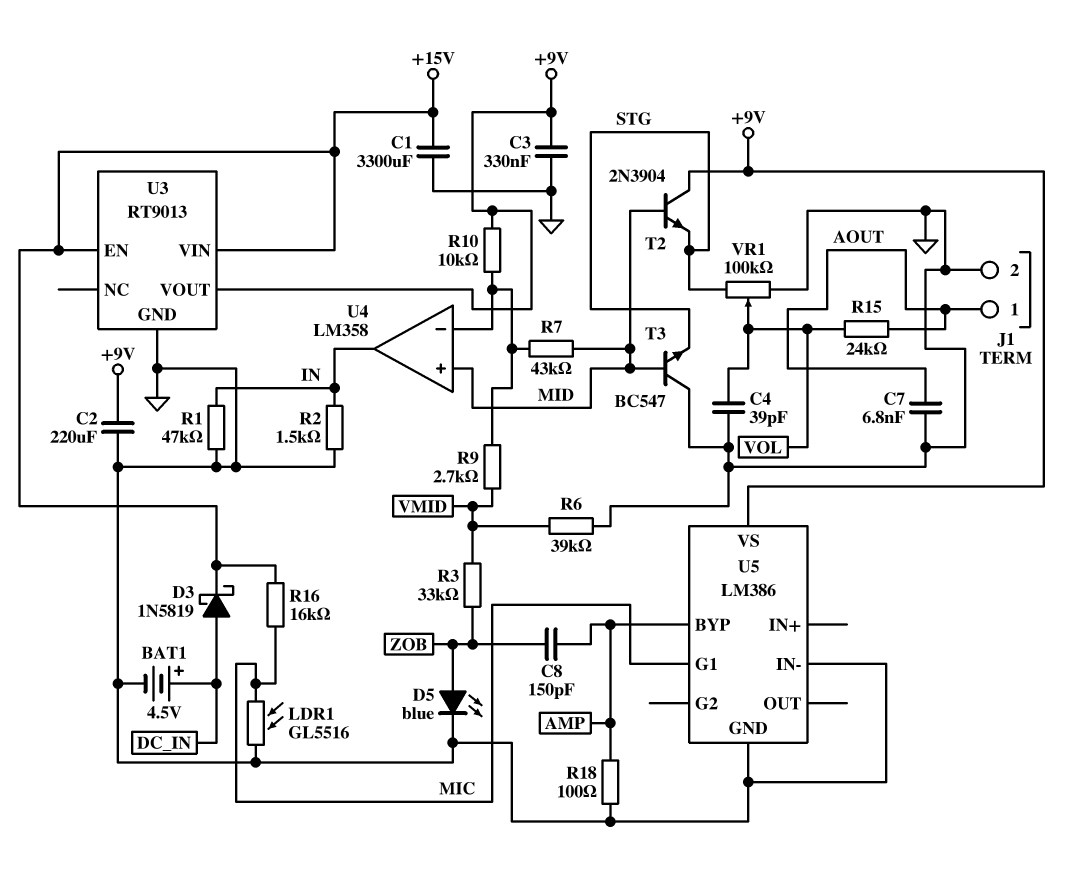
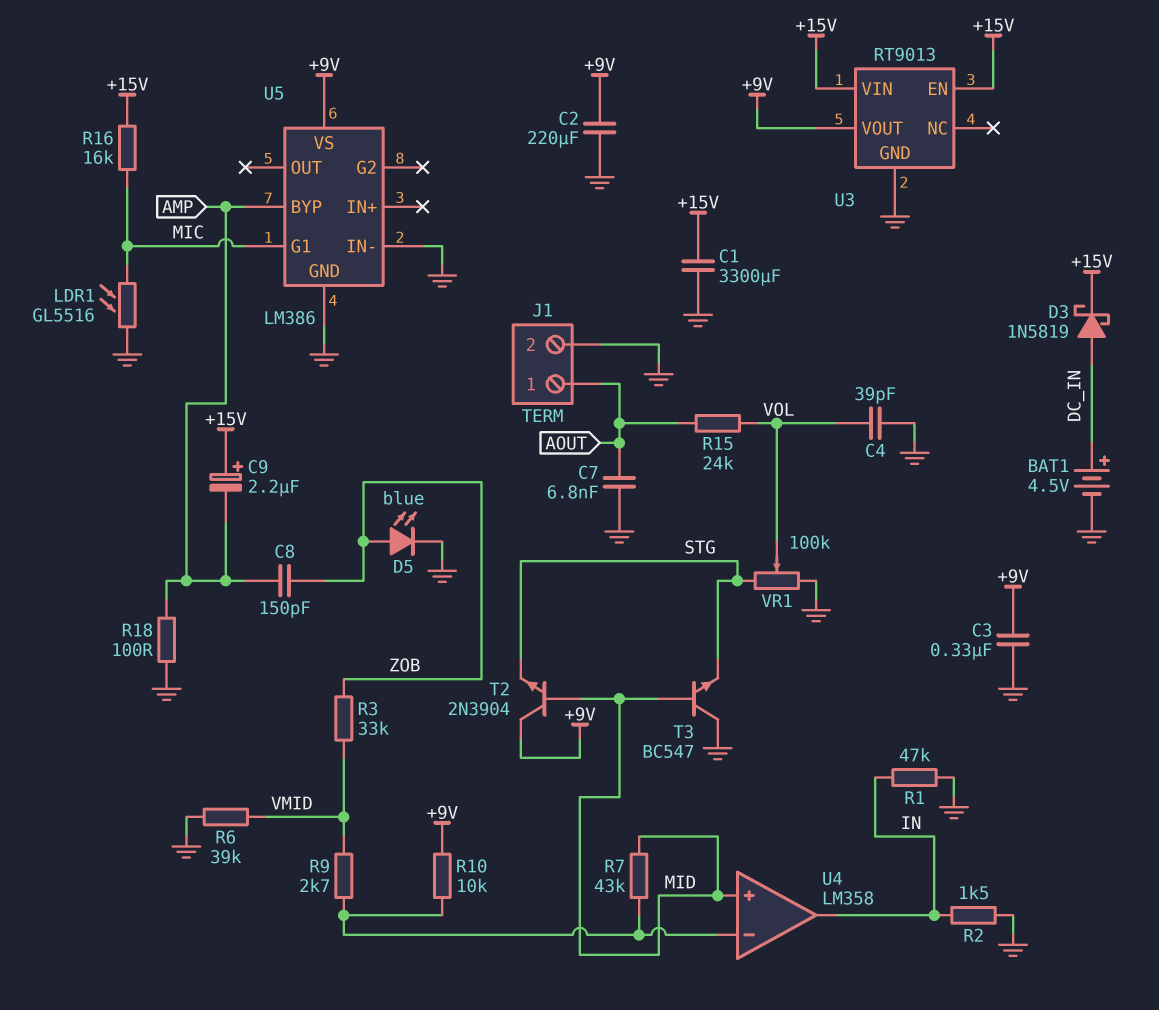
C9: none -> 2.2uF (plus +15V, minus AMP)

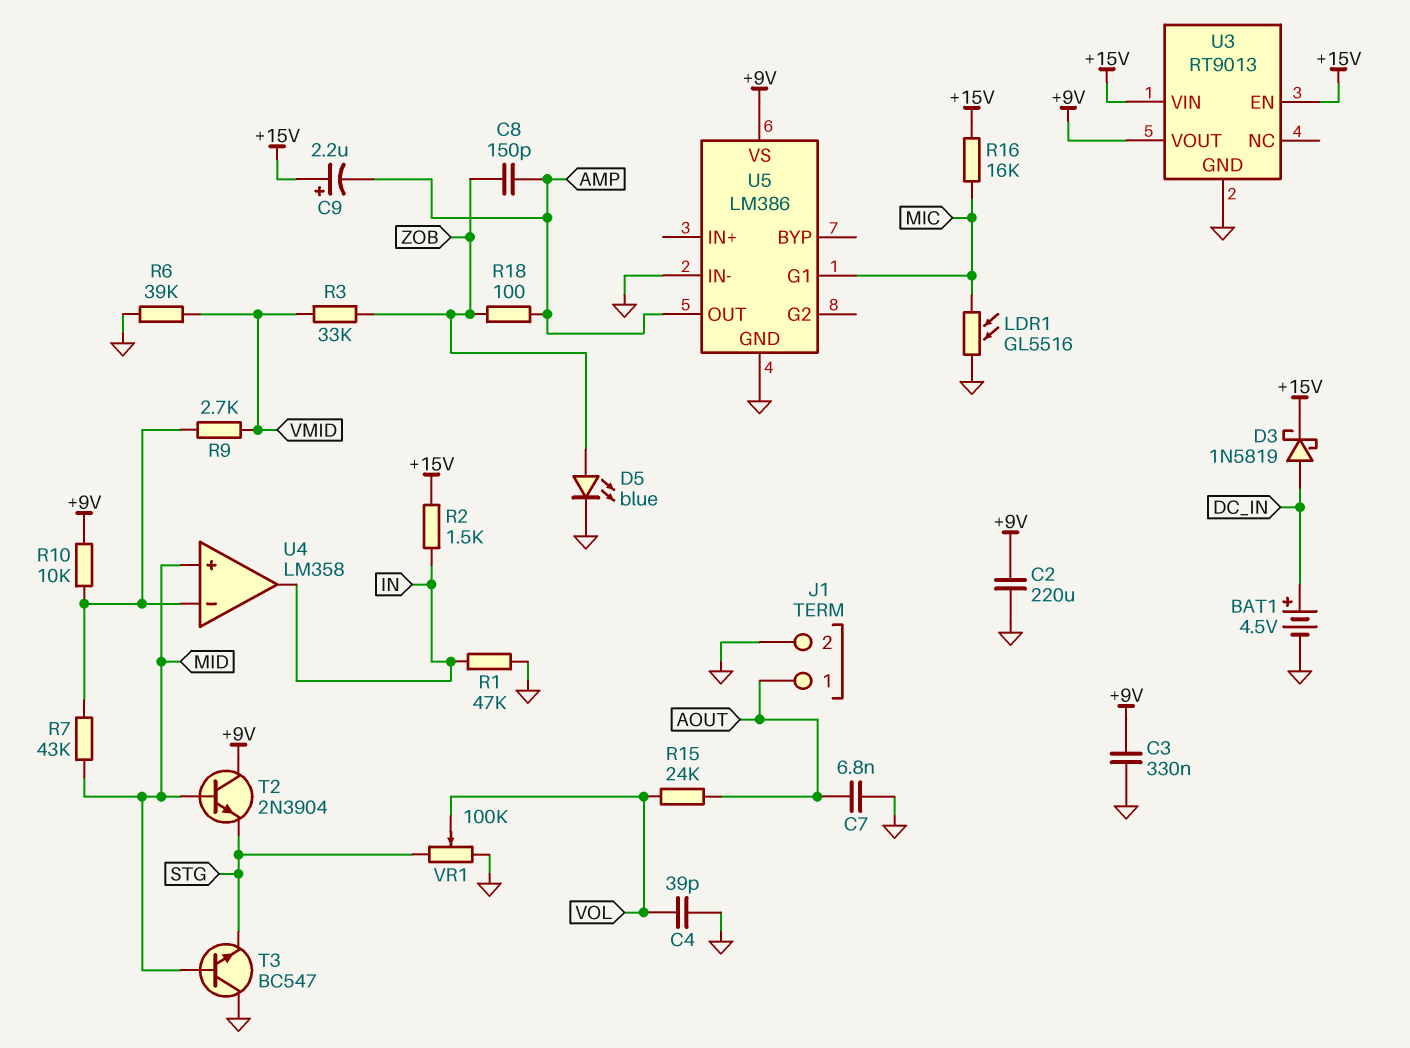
C1: 3300uF (+15V, GND) -> none
R2: 1.5k (GND, IN) -> 1.5k (+15V, IN)
R18: 100 (AMP, GND) -> 100 (AMP, ZOB)
U5 pin BYP: AMP -> none
U5 pin OUT: none -> AMP

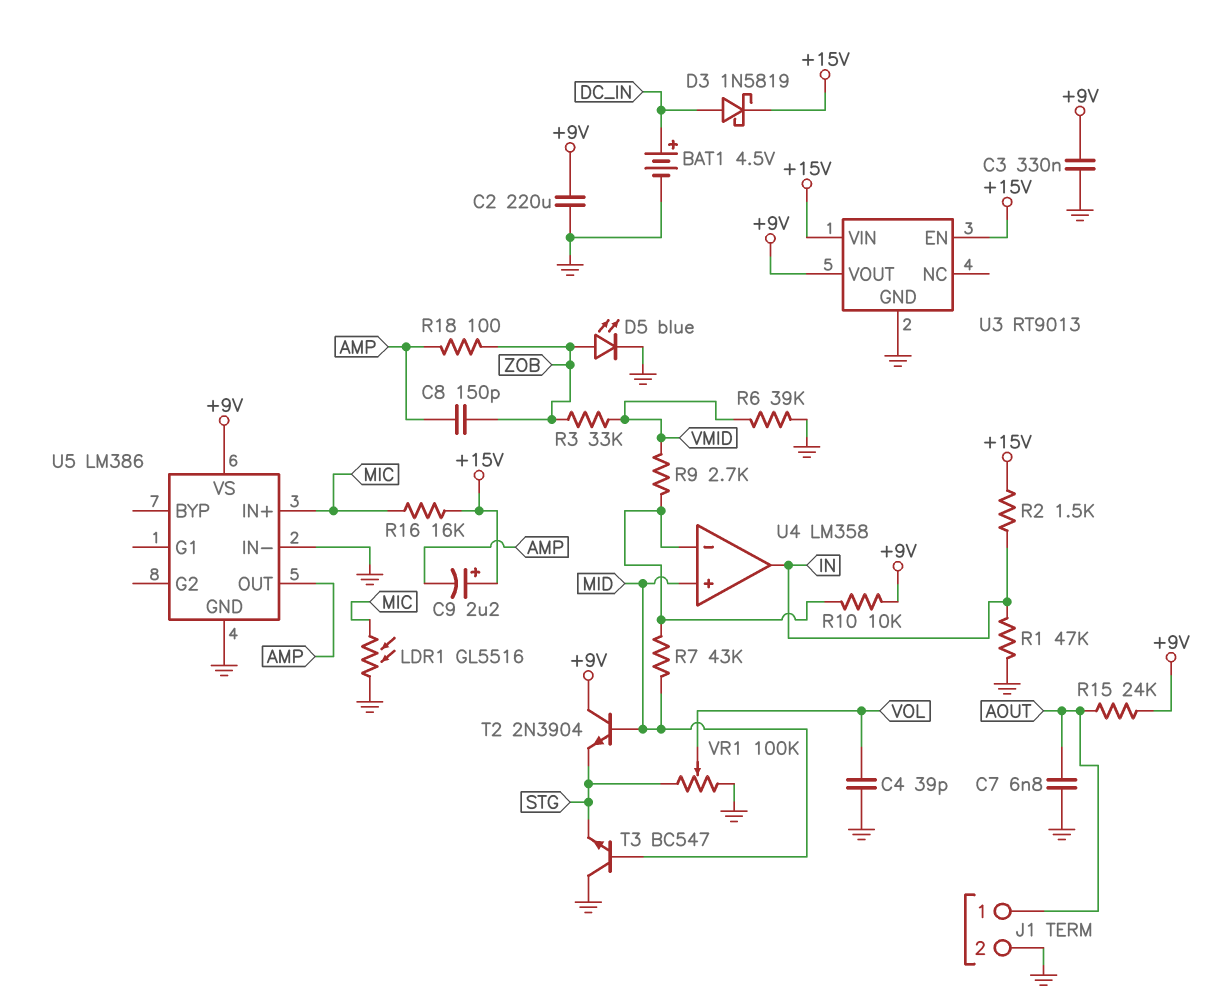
R15: 24k (AOUT, VOL) -> 24k (+9V, AOUT)
U5 pin G1: MIC -> none
U5 pin IN+: none -> MIC

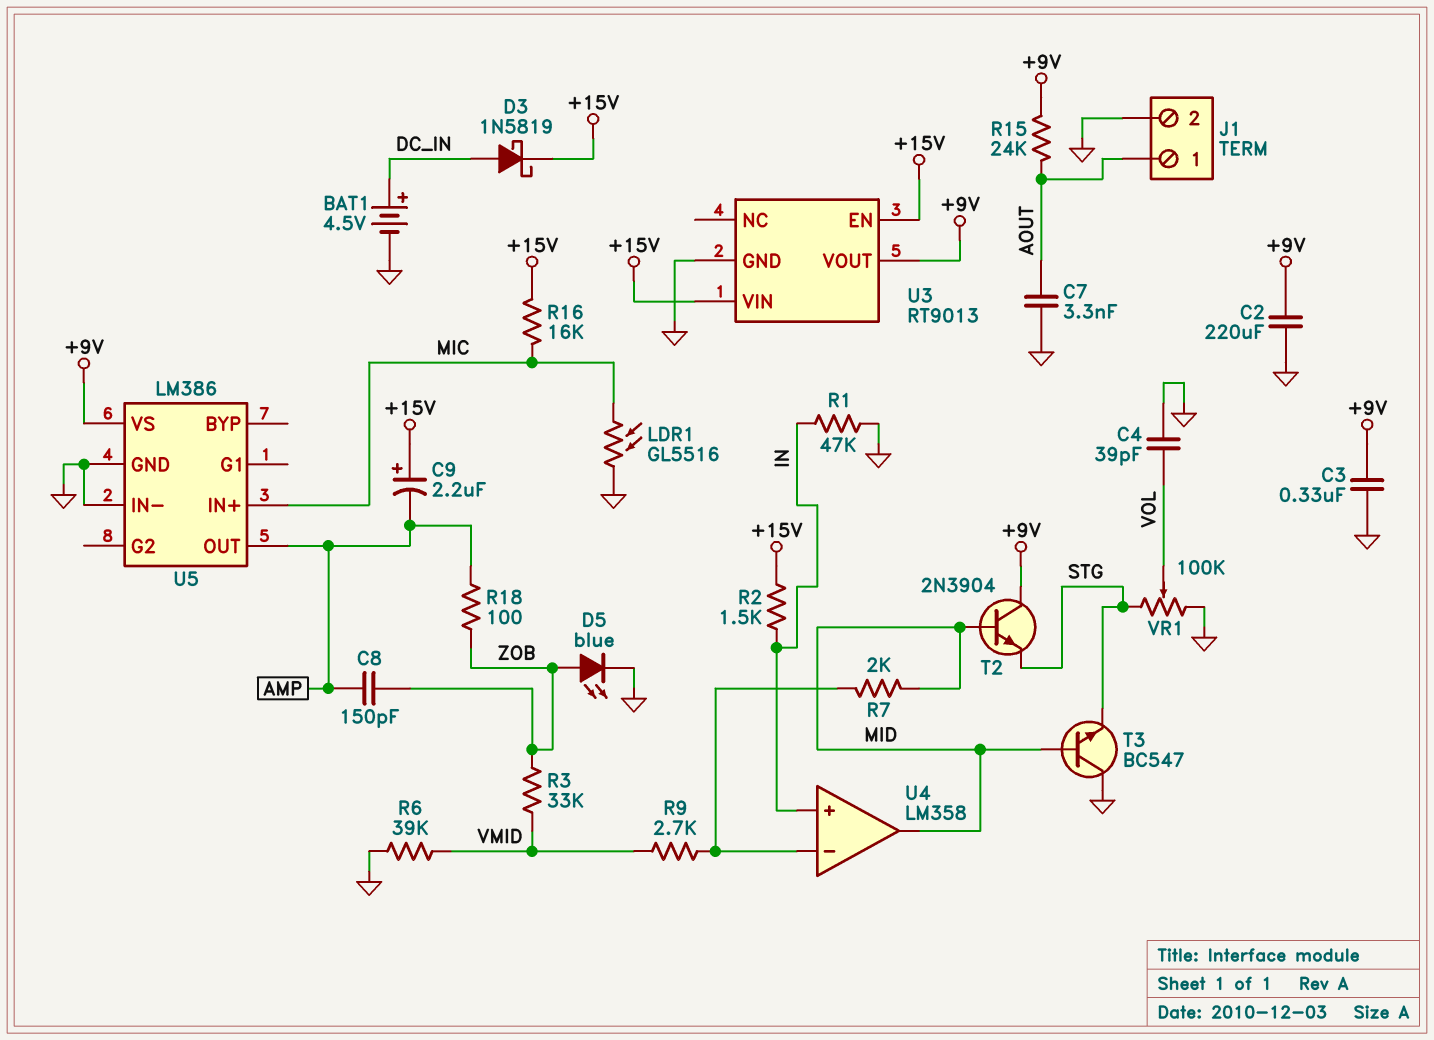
C7: 6.8nF (AOUT, GND) -> 3.3nF (AOUT, GND)
R7: 43k (MID, U4/in-) -> 2k (MID, U4/in-)
R10: 10k (+9V, U4/in-) -> none
U4 pin in+: MID -> IN
U4 pin out: IN -> MID

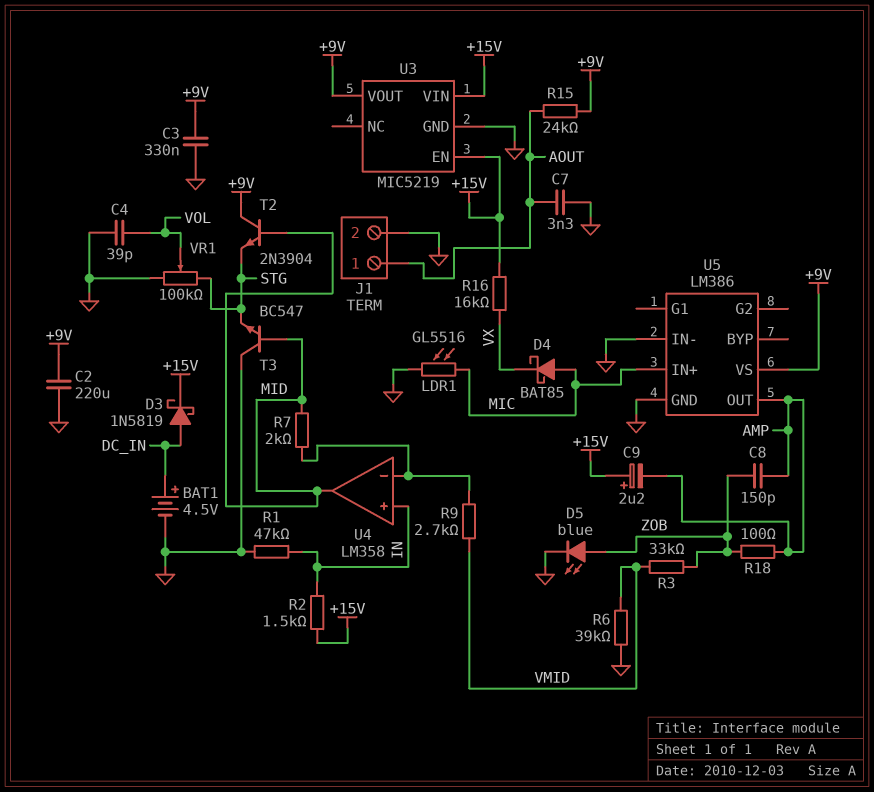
D4: none -> schottky BAT85 (A MIC, K VX)
R16: 16k (+15V, MIC) -> 16k (+15V, VX)
U3: RT9013 -> MIC5219

